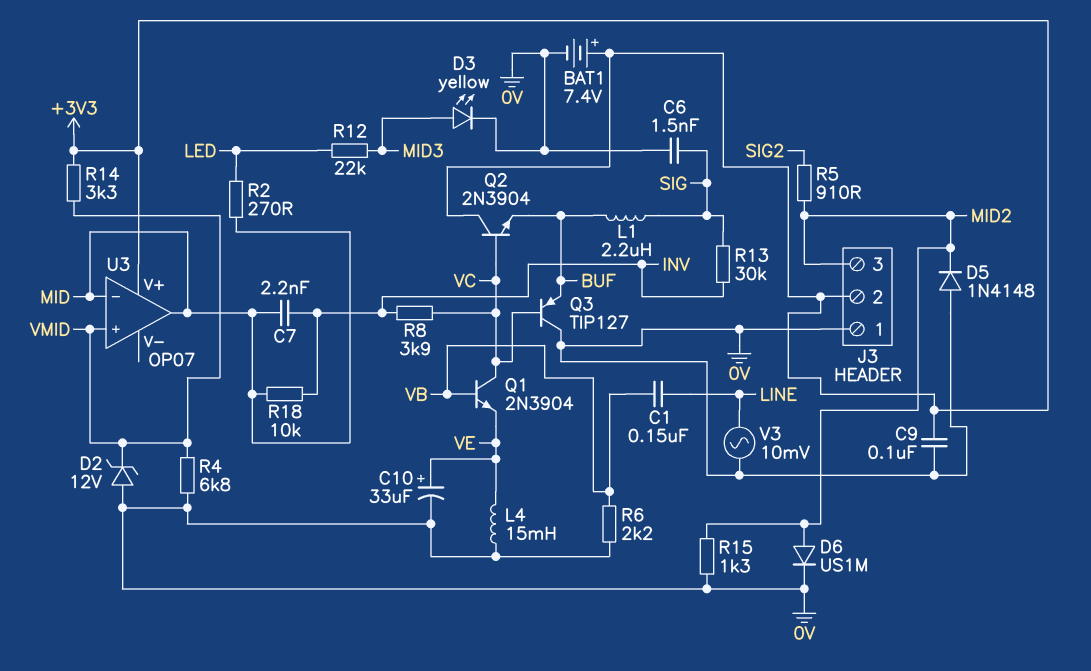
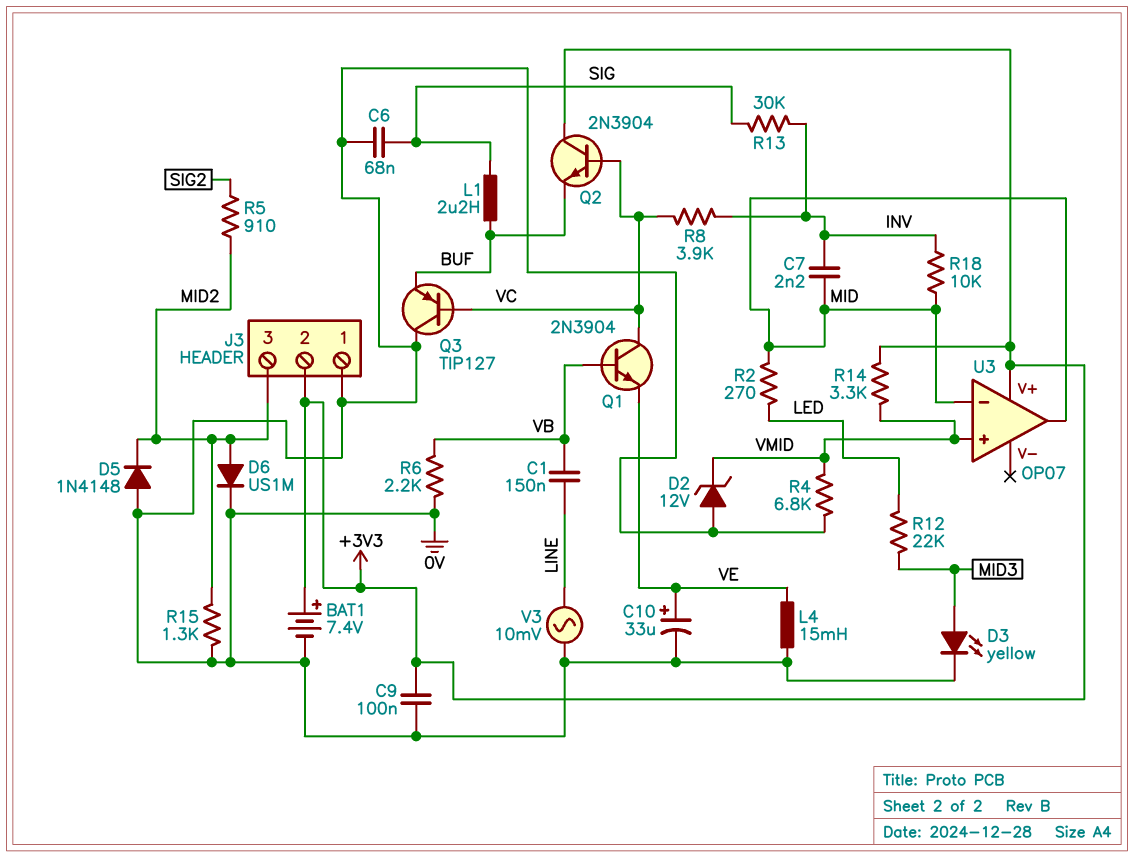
C6: 1.5nF (0V, SIG) -> 68nF (0V, SIG)

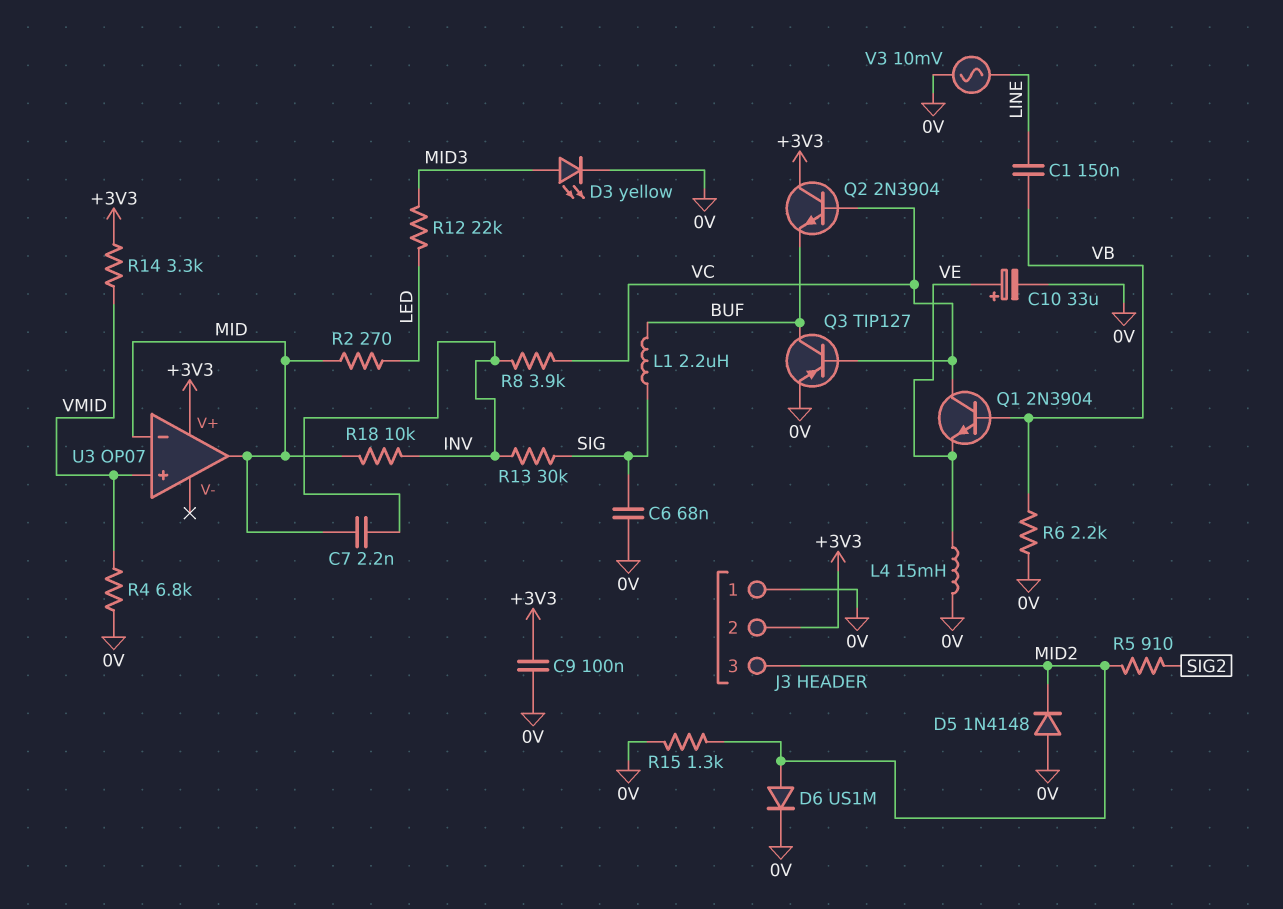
BAT1: 7.4V (plus +3V3, minus 0V) -> none
D2: zener 12V (A 0V, K VMID) -> none
Q3: PNP TIP127 (B VC, C 0V, E BUF) -> PNP TIP127 (B VC, C BUF, E 0V)

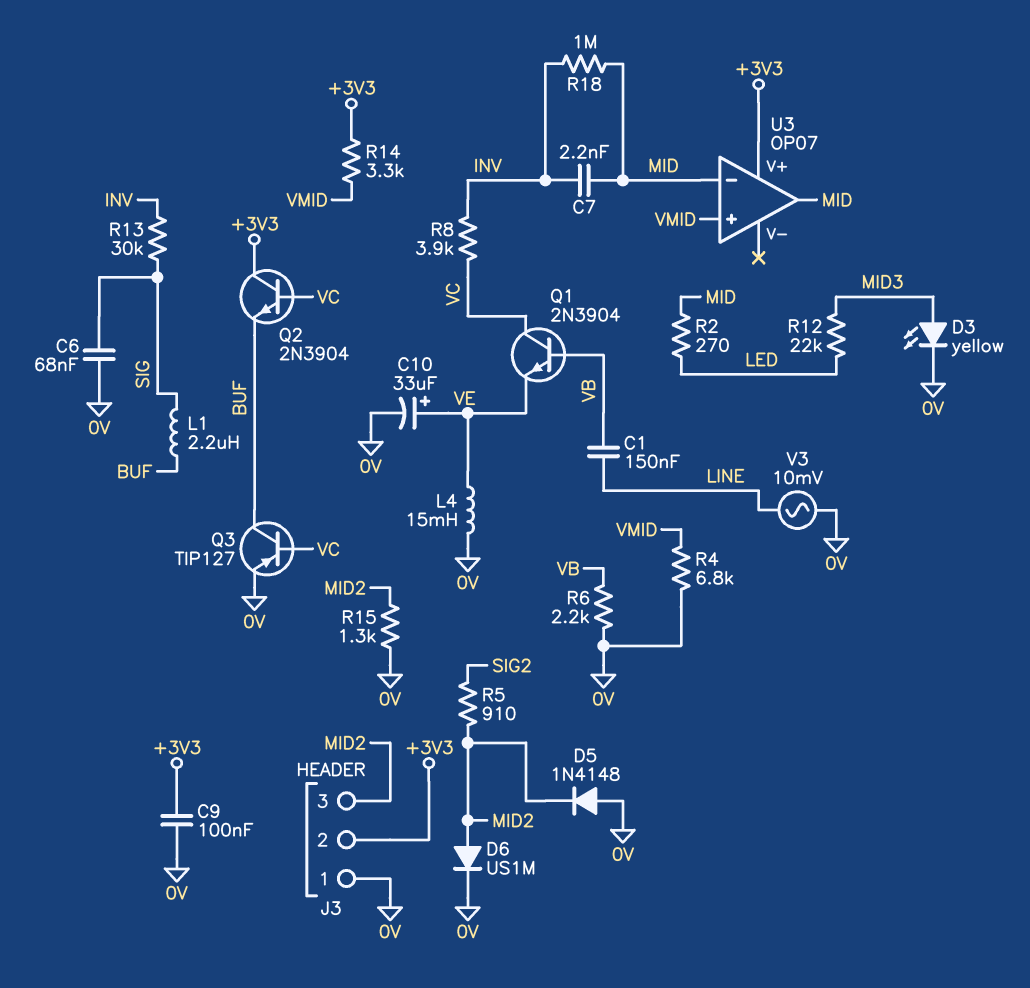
R18: 10k (INV, MID) -> 1M (INV, MID)

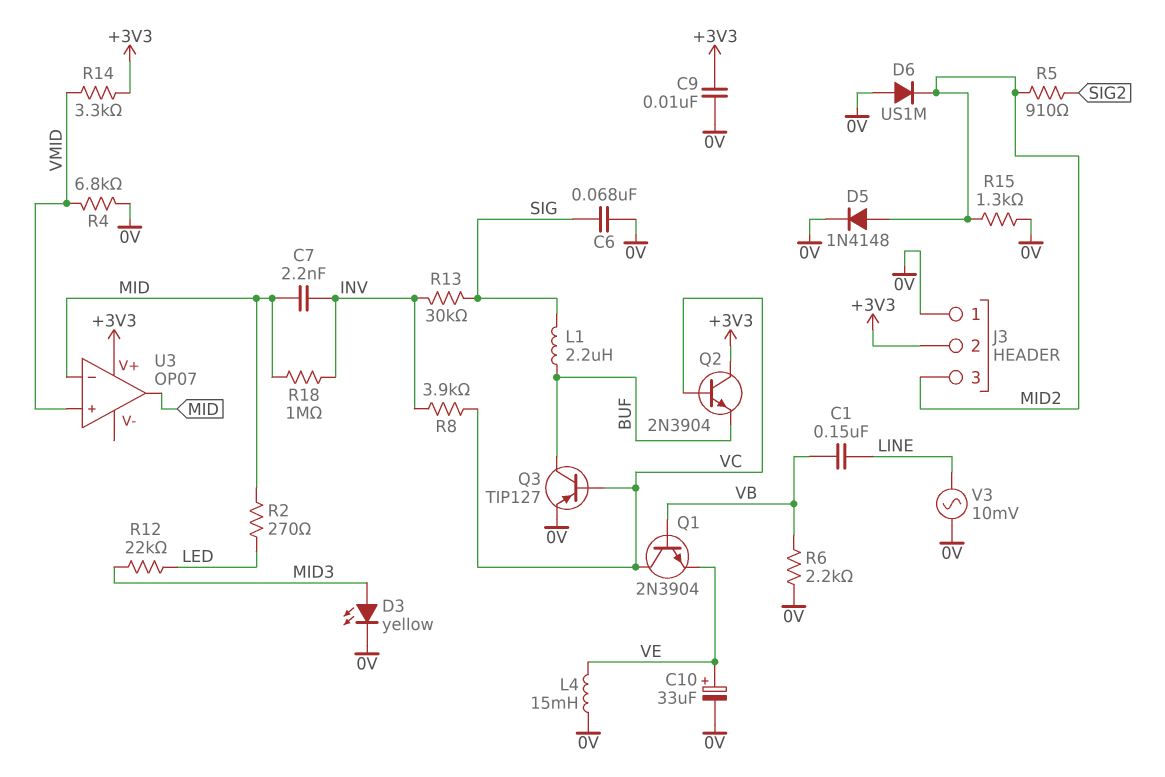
C9: 100nF (+3V3, 0V) -> 10nF (+3V3, 0V)
D5: diode 1N4148 (A 0V, K MID2) -> diode 1N4148 (A MID2, K 0V)
D6: diode US1M (A MID2, K 0V) -> diode US1M (A 0V, K MID2)

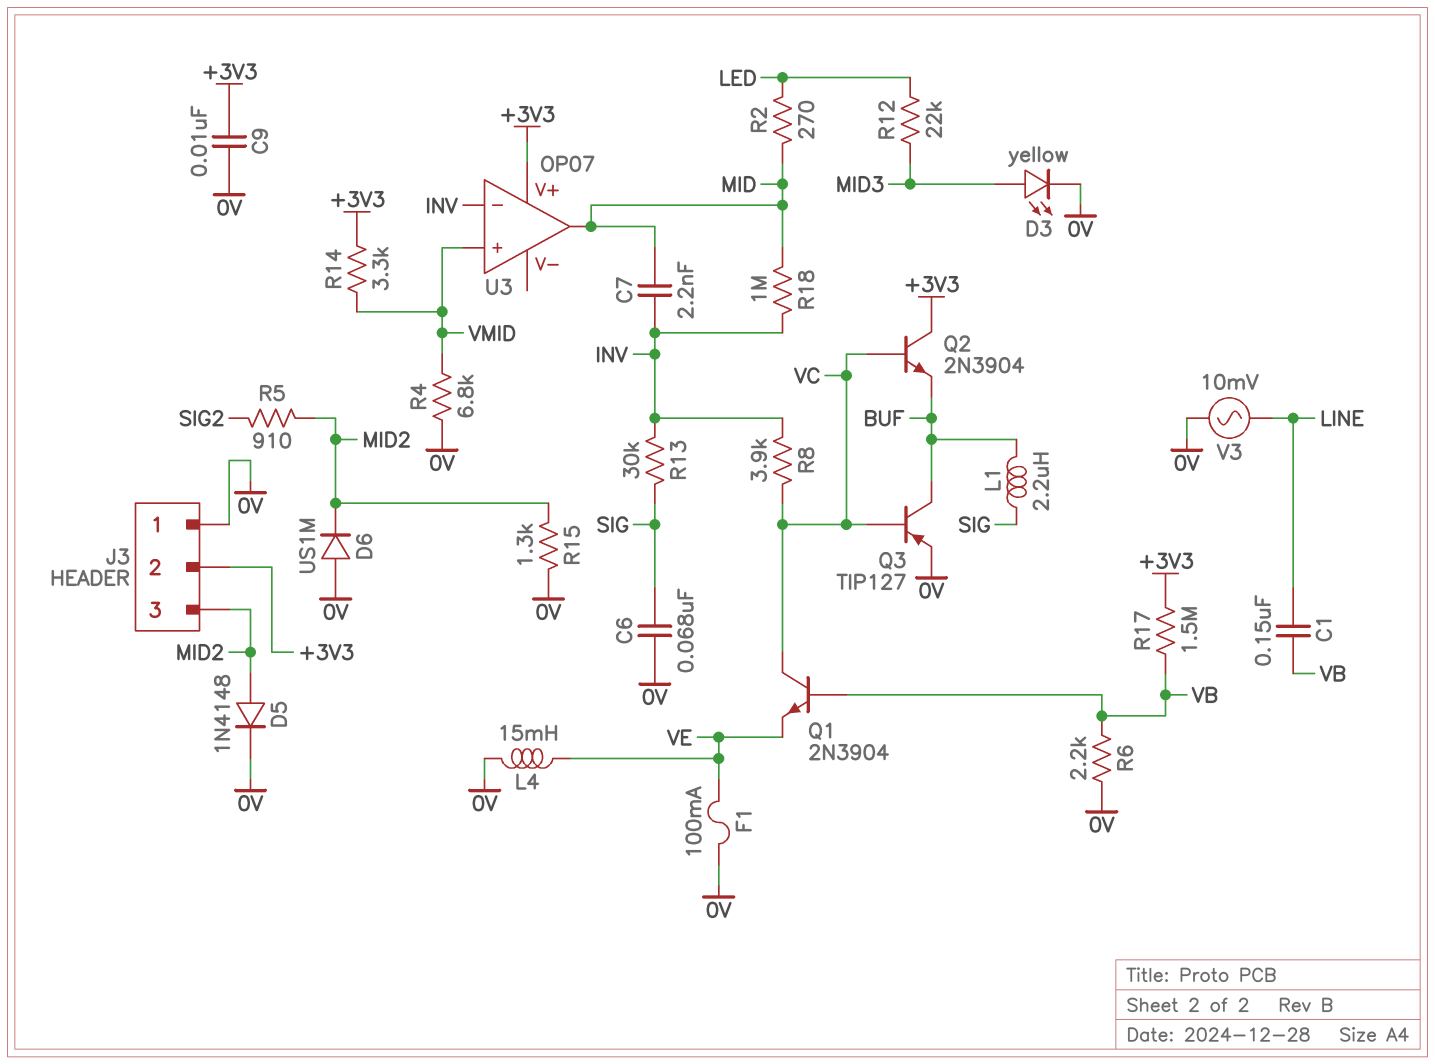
C10: 33uF (plus VE, minus 0V) -> none
F1: none -> 100mA (0V, VE)
R17: none -> 1.5M (+3V3, VB)
U3 pin in-: MID -> INV

